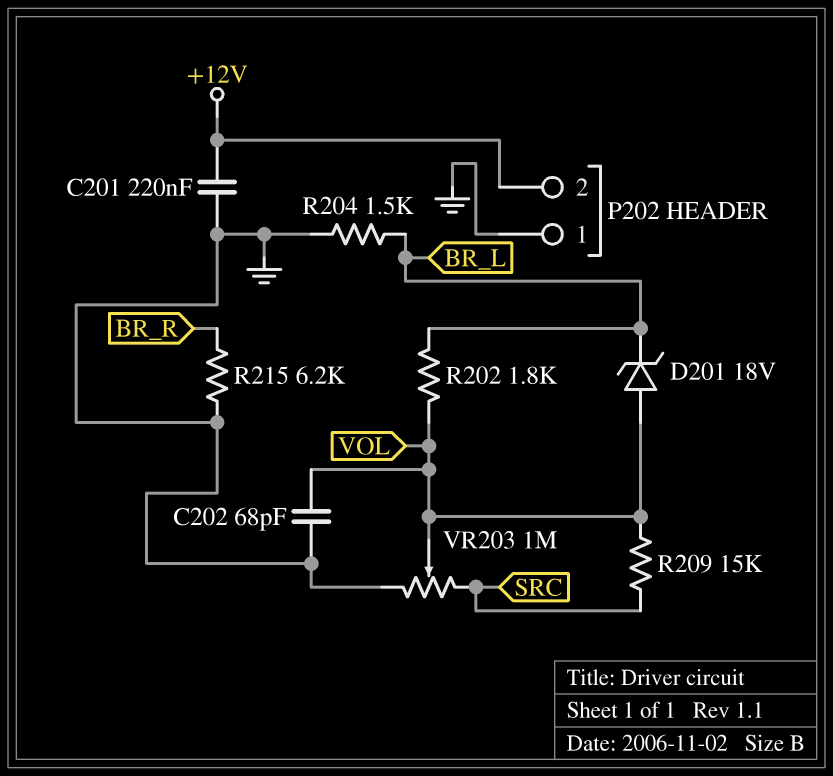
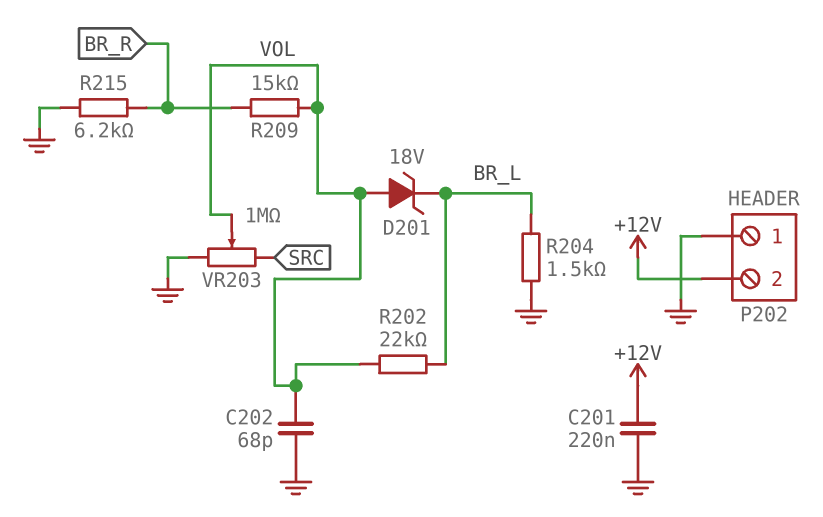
R202: 1.8k (BR_L, VOL) -> 22k (BR_L, VOL)
R209: 15k (SRC, VOL) -> 15k (BR_R, VOL)

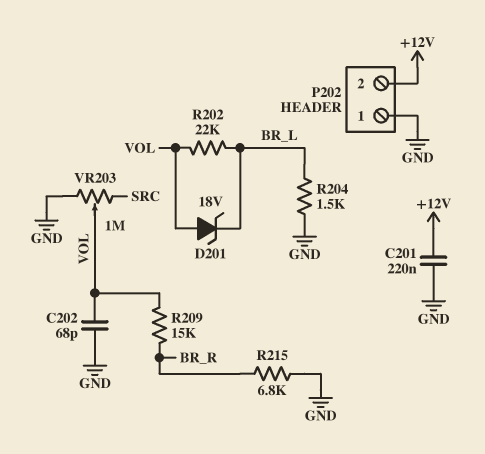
R215: 6.2k (BR_R, GND) -> 6.8k (BR_R, GND)

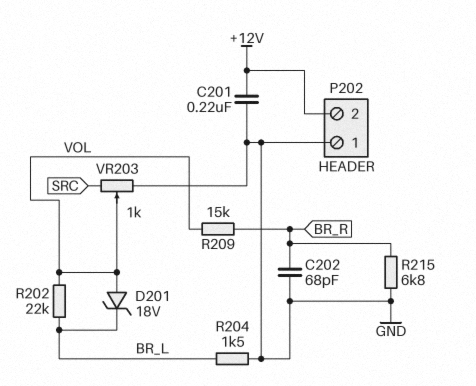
C202: 68pF (GND, VOL) -> 68pF (BR_R, GND)
VR203: 1M (GND, SRC, wiper VOL) -> 1k (GND, SRC, wiper VOL)

